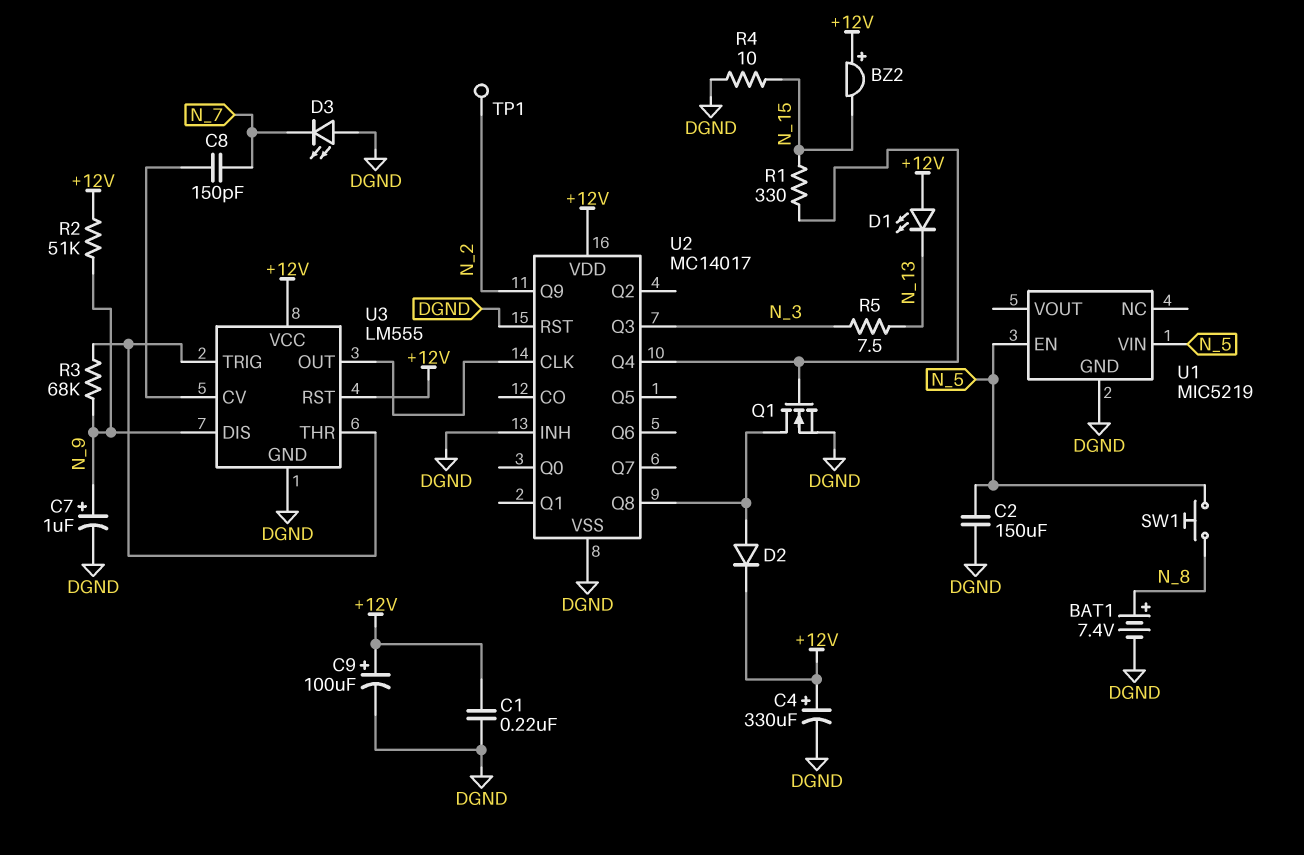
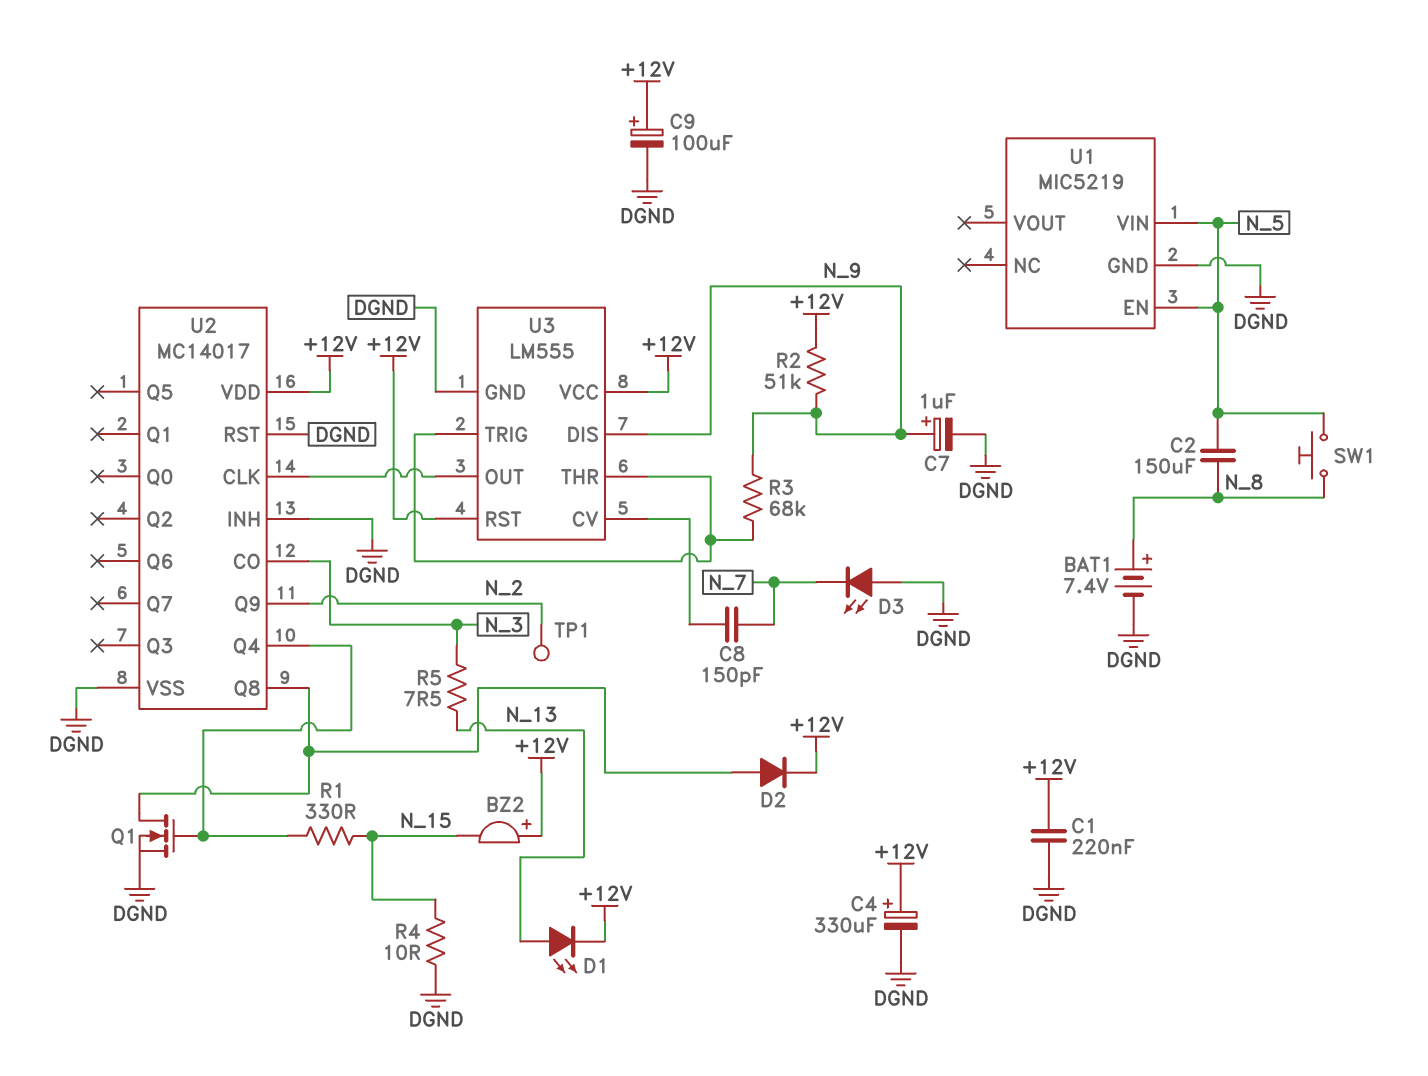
C2: 150uF (DGND, N_5) -> 150uF (N_5, N_8)
D1: LED (A +12V, K N_13) -> LED (A N_13, K +12V)
U2 pin CO: none -> N_3
U2 pin Q3: N_3 -> none

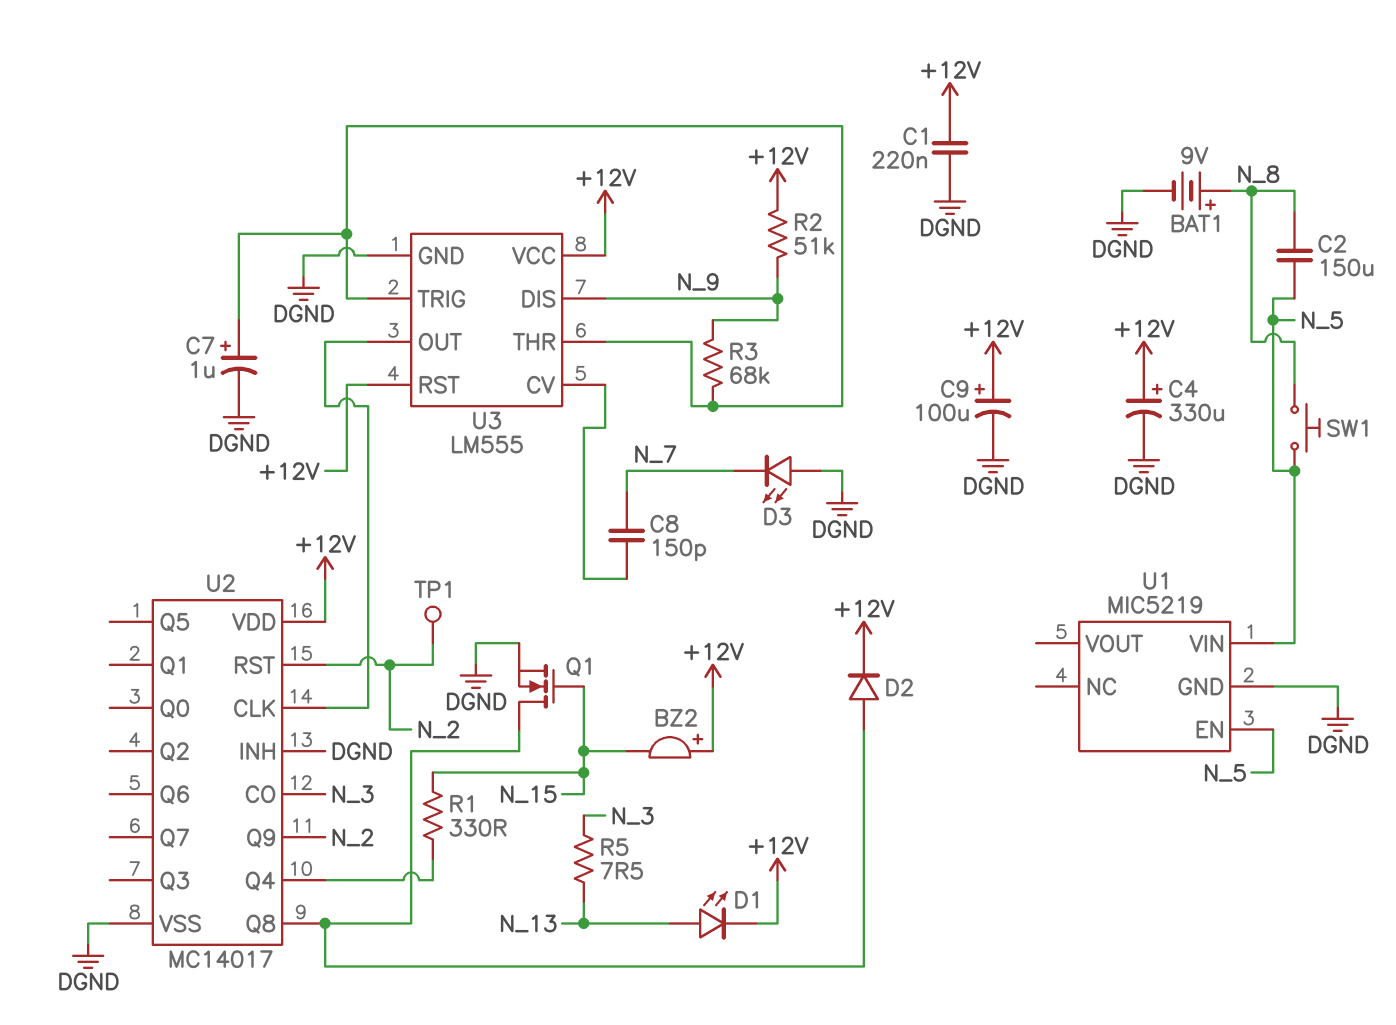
BAT1: 7.4V (plus N_8, minus DGND) -> 9V (plus N_8, minus DGND)
C7: 1uF (plus N_9, minus DGND) -> 1uF (plus U3/THR, minus DGND)
Q1: NMOS (G U2/Q4, D U2/Q8, S DGND) -> NMOS (G N_15, D U2/Q8, S DGND)
R4: 10 (DGND, N_15) -> none
U2 pin RST: DGND -> N_2

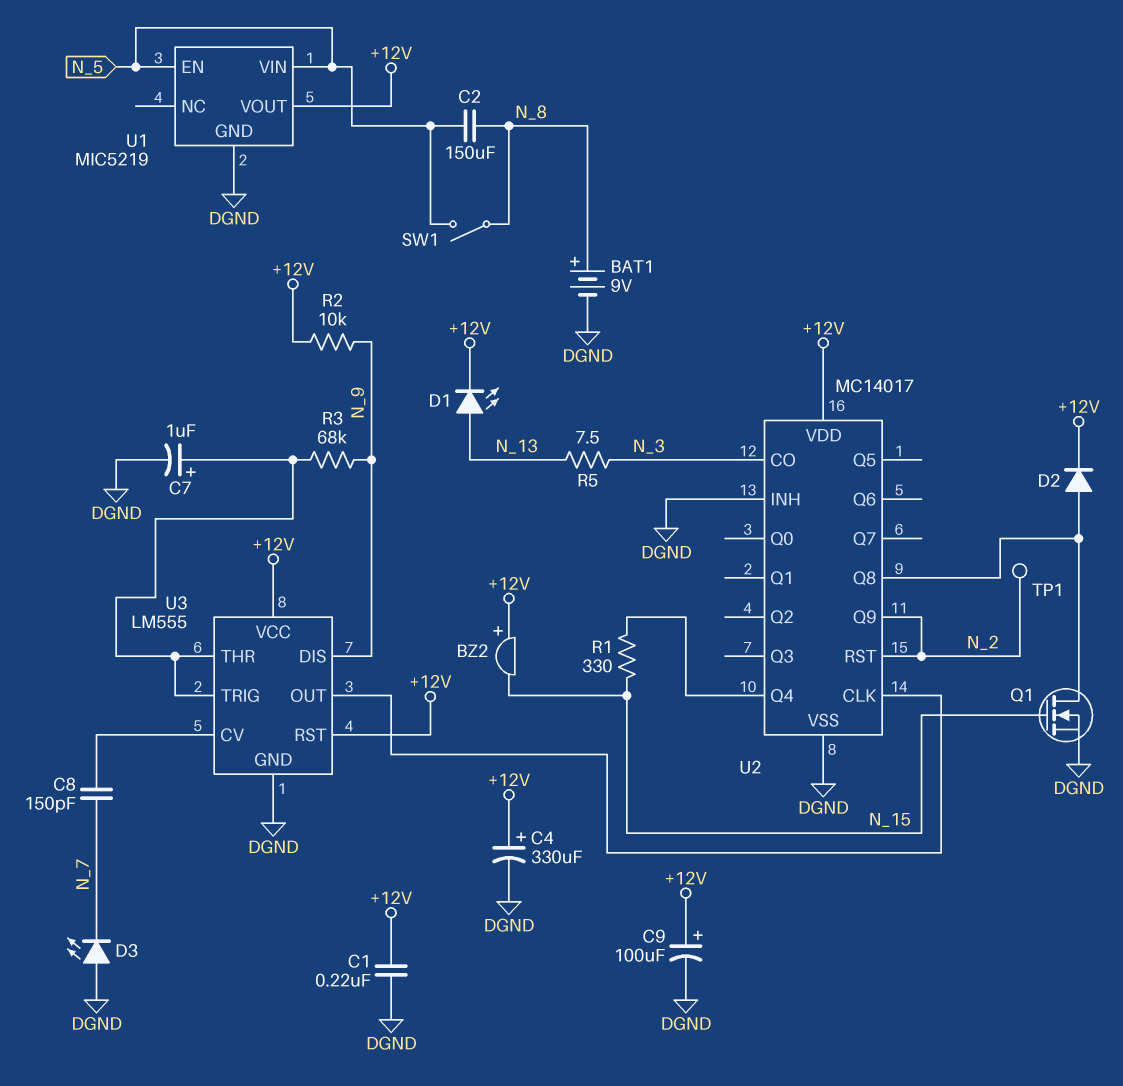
R2: 51k (+12V, N_9) -> 10k (+12V, N_9)
SW1: button (N_5, N_8) -> switch (N_5, N_8)
U1 pin VOUT: none -> +12V

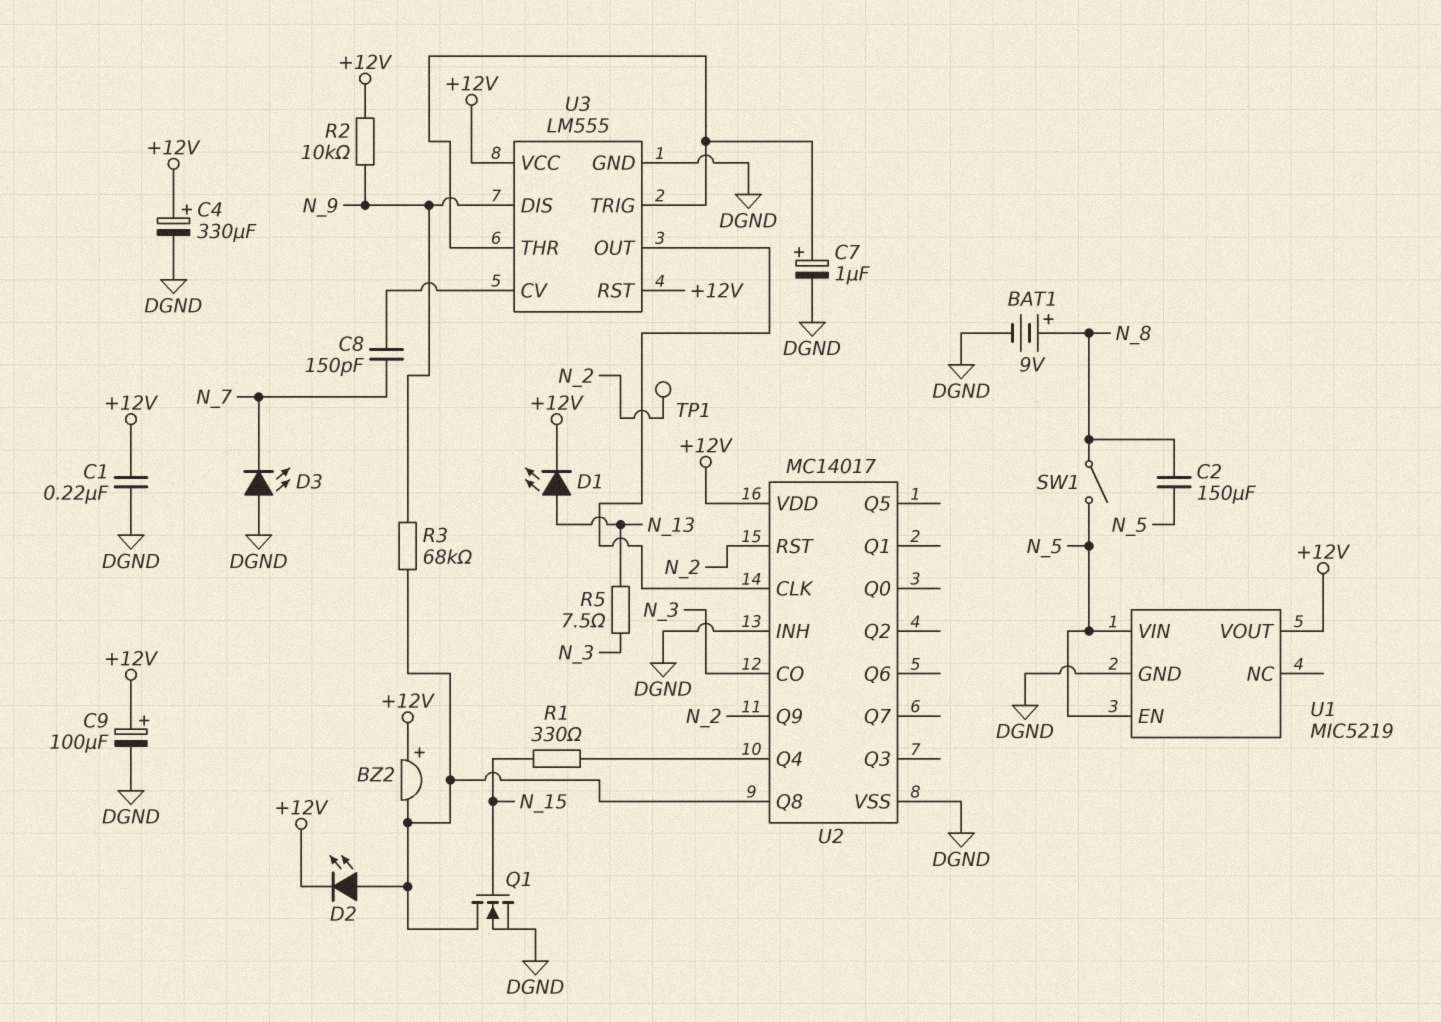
BZ2: buzzer (plus +12V, minus N_15) -> buzzer (plus +12V, minus U2/Q8)
D2: diode (A U2/Q8, K +12V) -> LED (A U2/Q8, K +12V)
R3: 68k (N_9, U3/THR) -> 68k (N_9, U2/Q8)

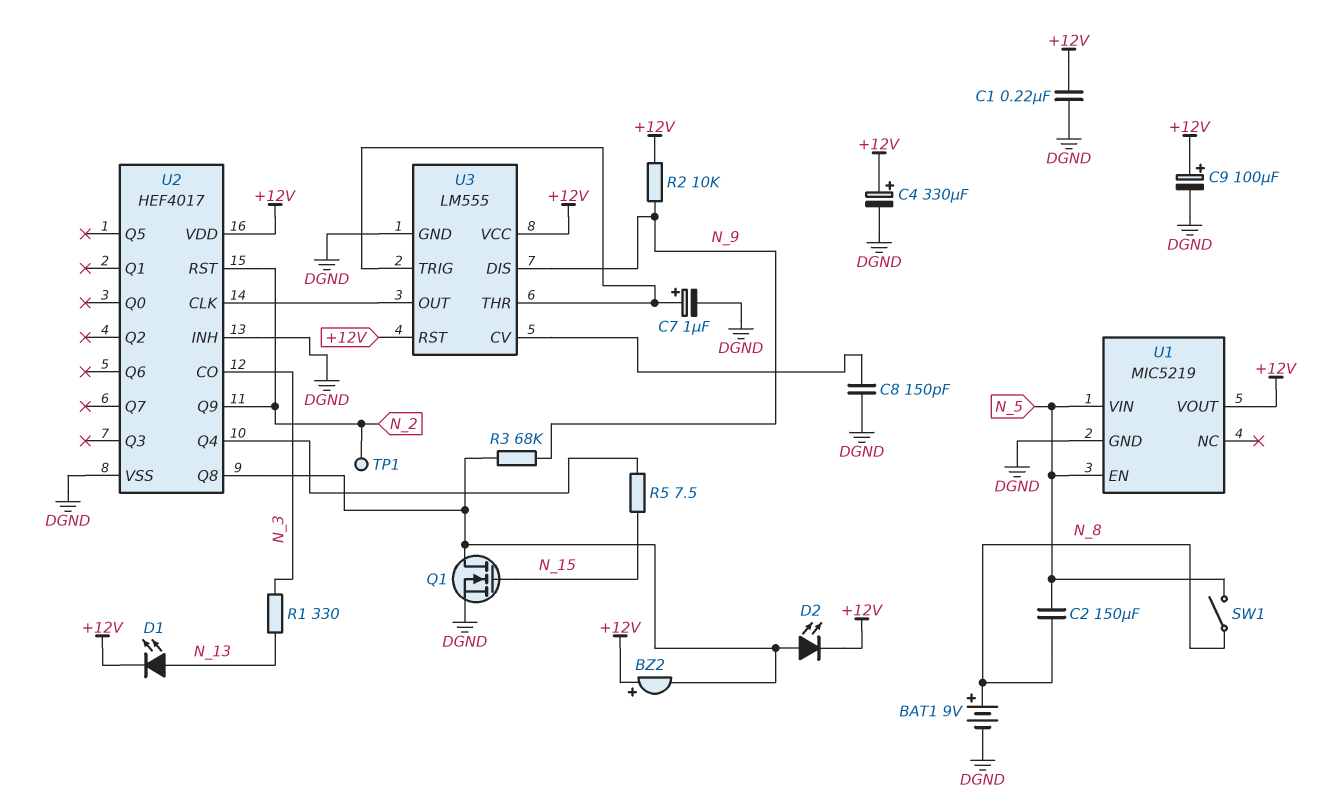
C8: 150pF (N_7, U3/CV) -> 150pF (DGND, U3/CV)
D3: LED (A DGND, K N_7) -> none
R1: 330 (N_15, U2/Q4) -> 330 (N_3, N_13)
R5: 7.5 (N_3, N_13) -> 7.5 (N_15, U2/Q4)
U2: MC14017 -> HEF4017

